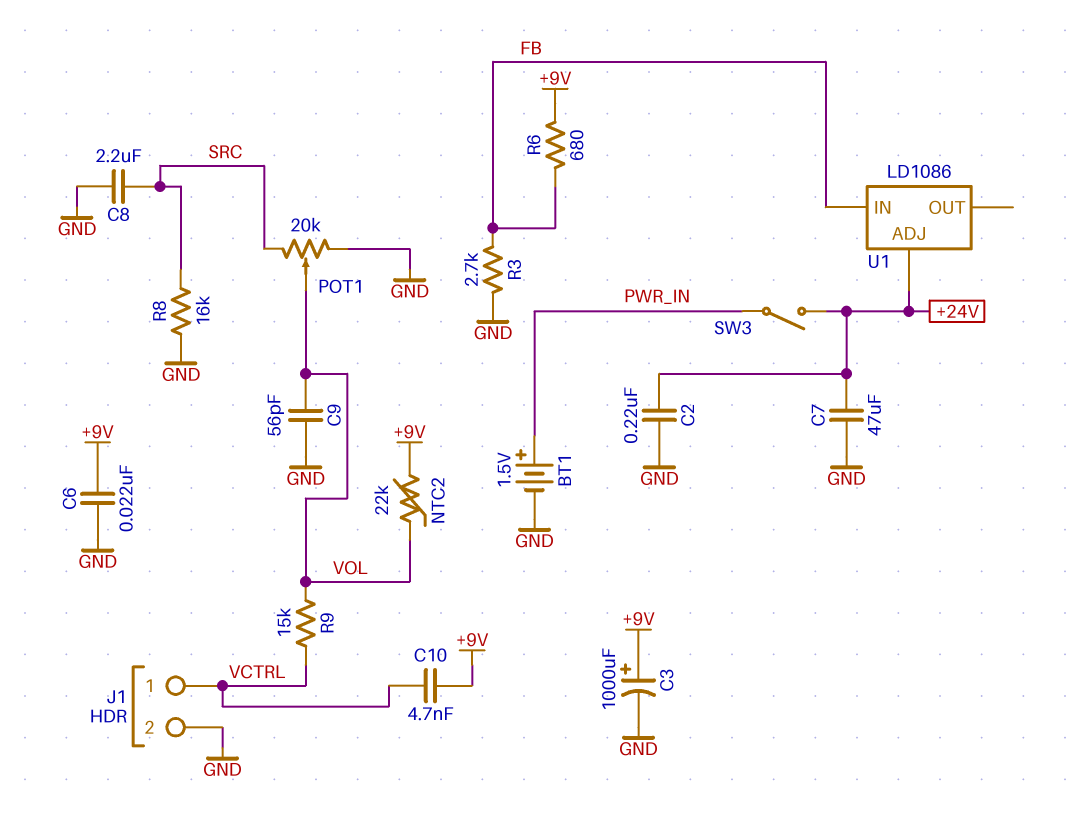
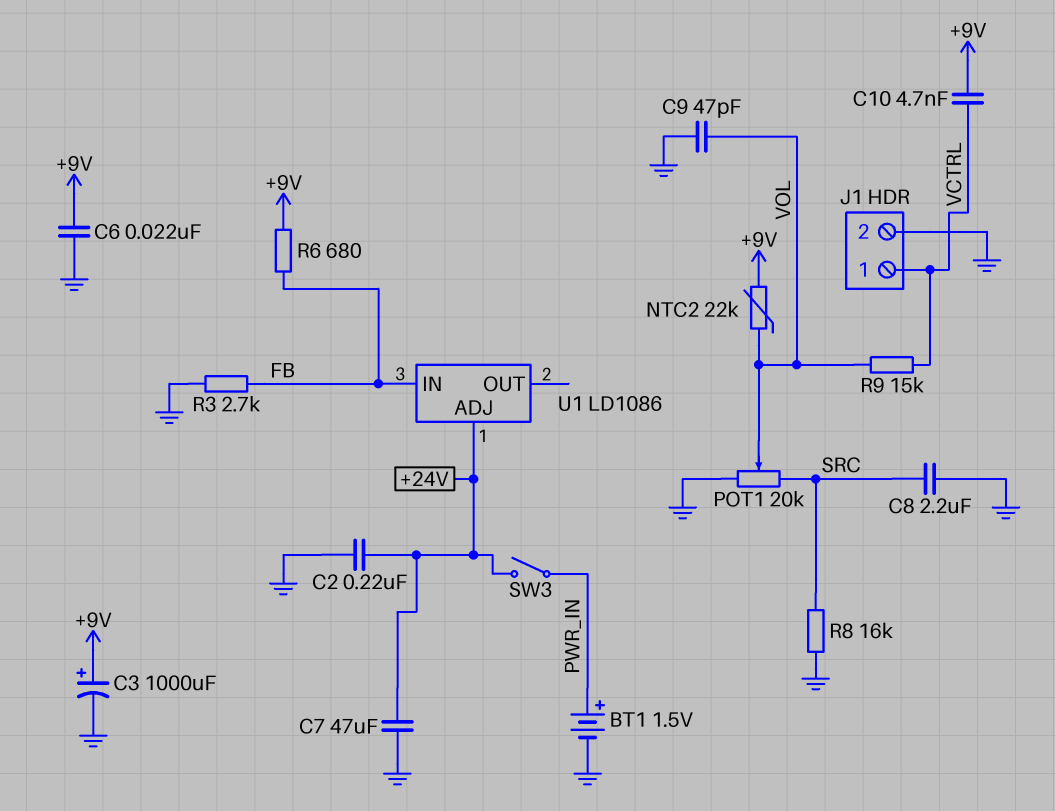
C9: 56pF (GND, VOL) -> 47pF (GND, VOL)

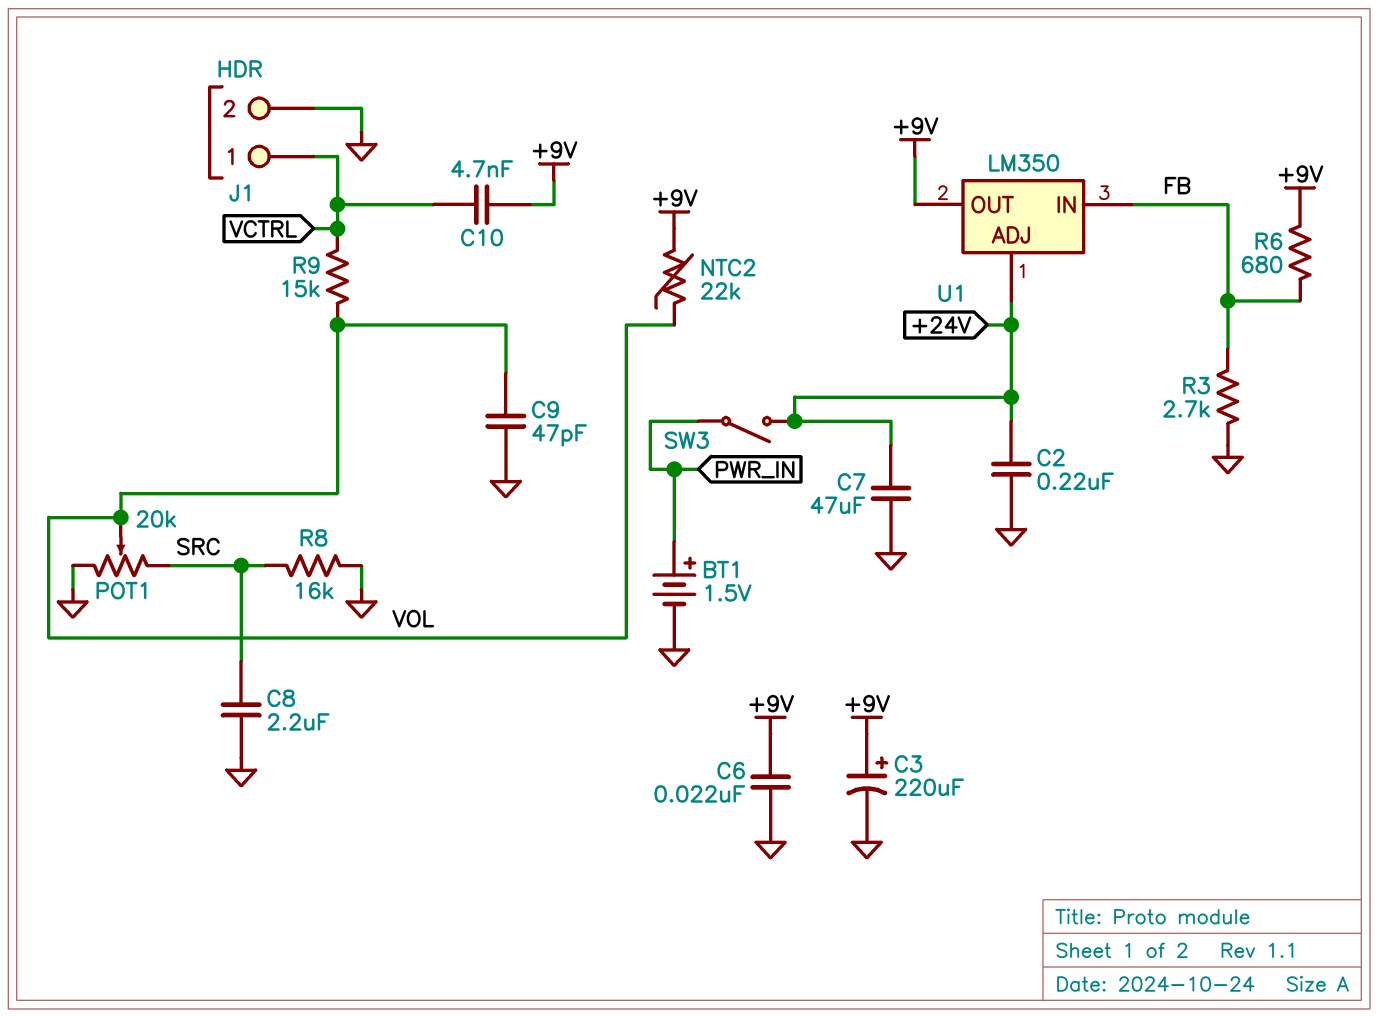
C3: 1000uF (plus +9V, minus GND) -> 220uF (plus +9V, minus GND)
U1: LD1086 -> LM350
U1 pin OUT: none -> +9V

